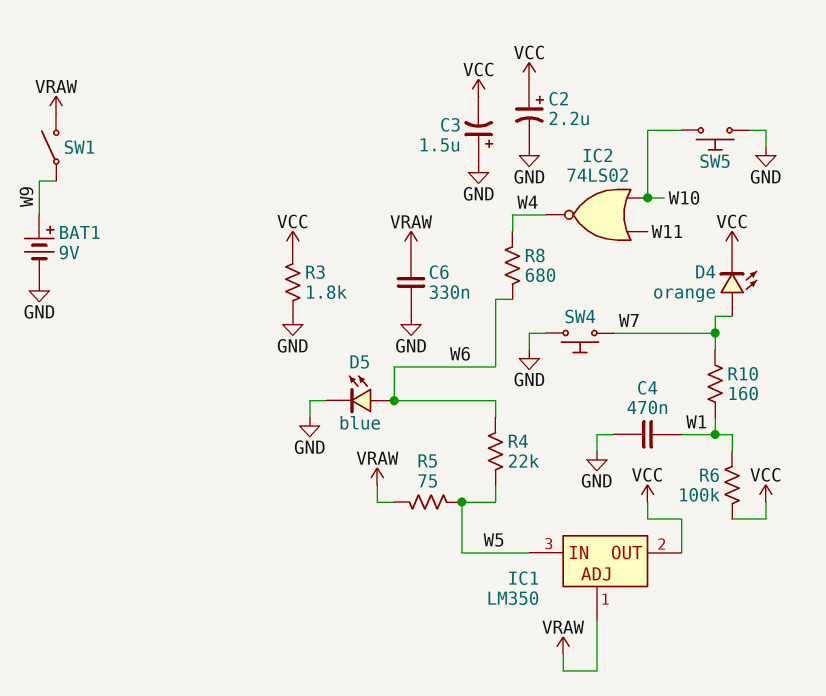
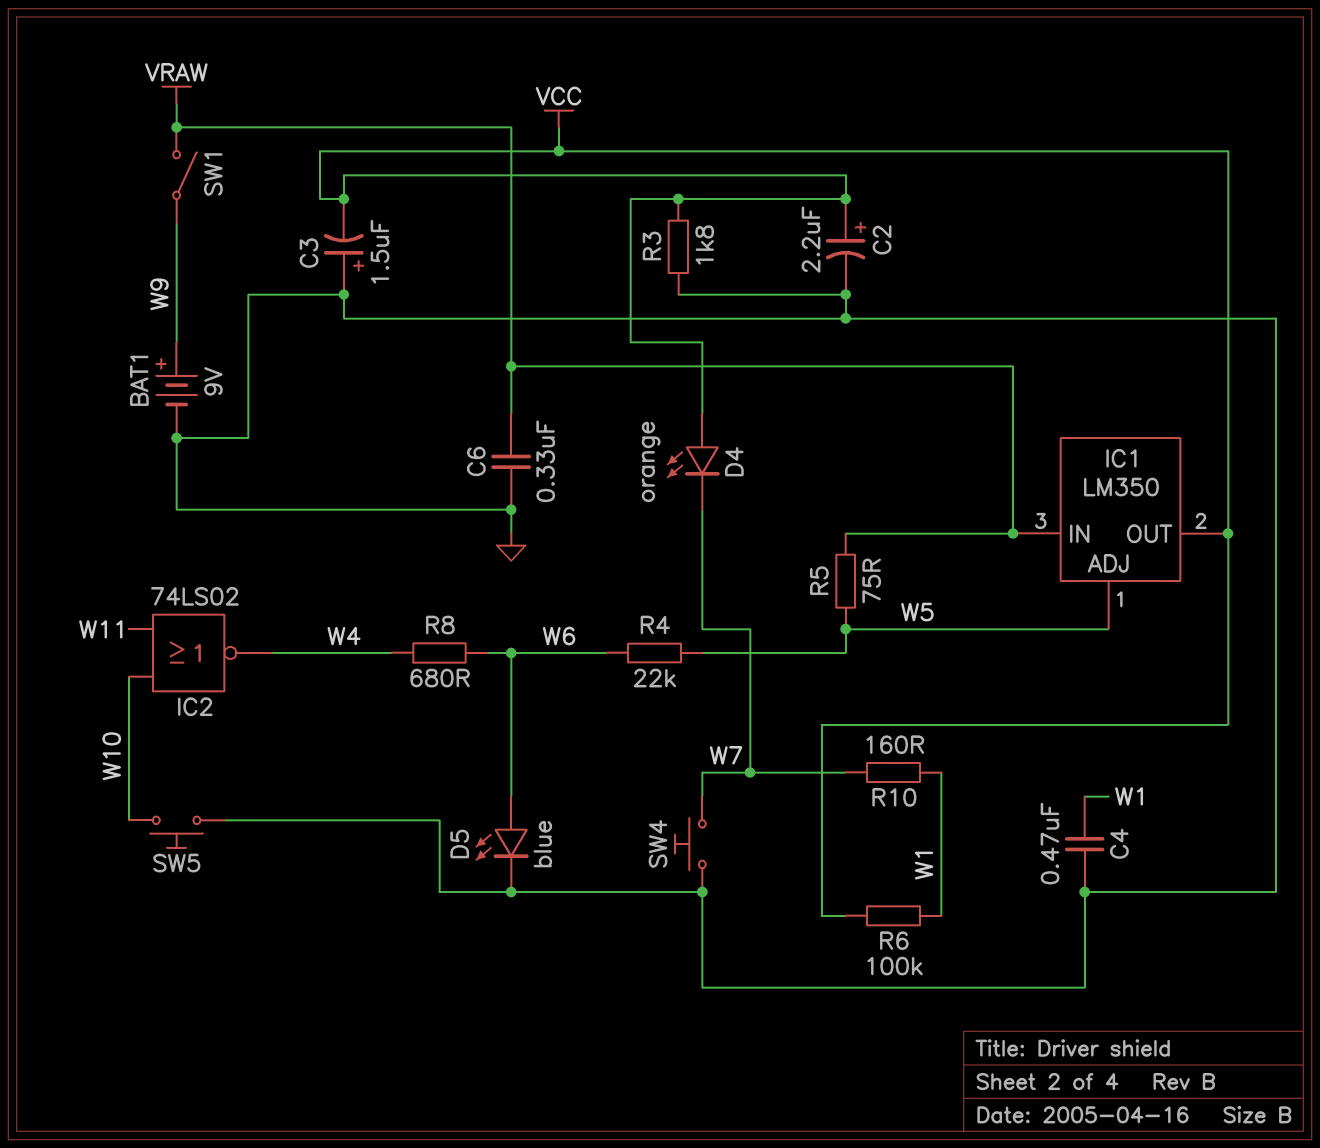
D4: LED orange (A W7, K VCC) -> LED orange (A VCC, K W7)
IC1 pin ADJ: VRAW -> W5
IC1 pin IN: W5 -> VRAW

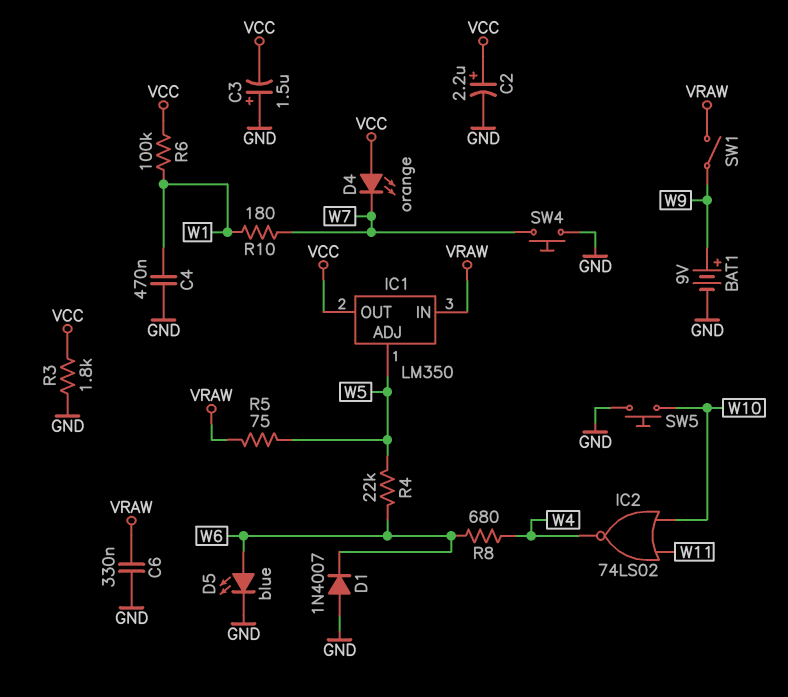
D1: none -> diode 1N4007 (A GND, K W6)
R10: 160 (W1, W7) -> 180 (W1, W7)

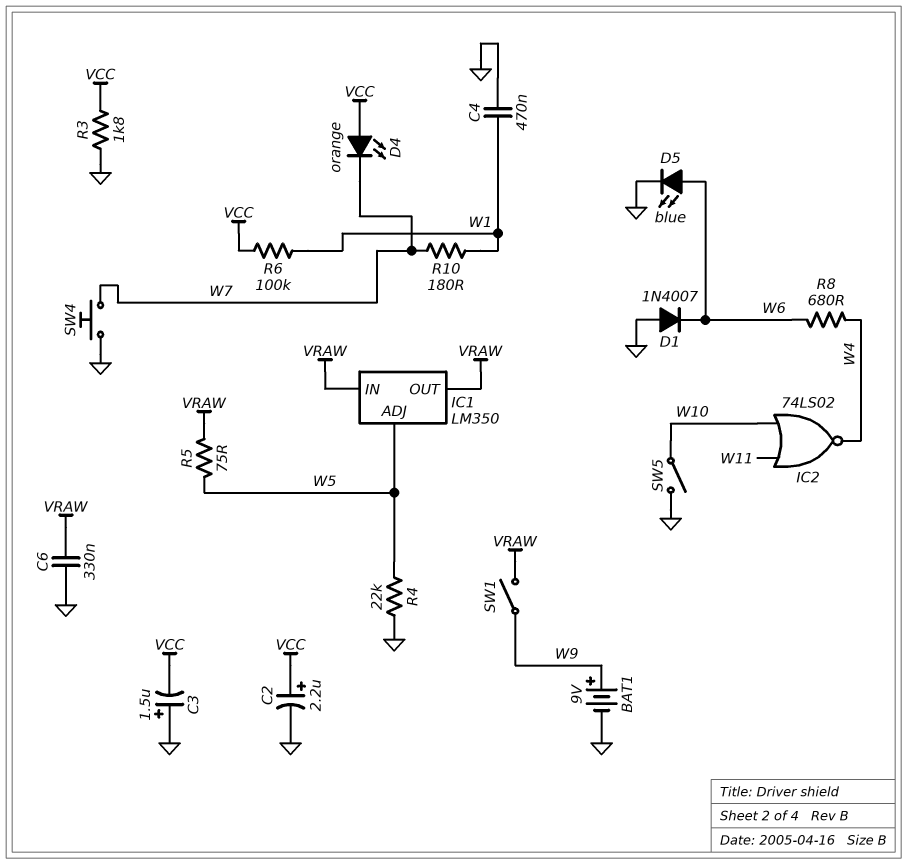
IC1 pin OUT: VCC -> VRAW
R4: 22k (W5, W6) -> 22k (GND, W5)
SW5: button (GND, W10) -> switch (GND, W10)

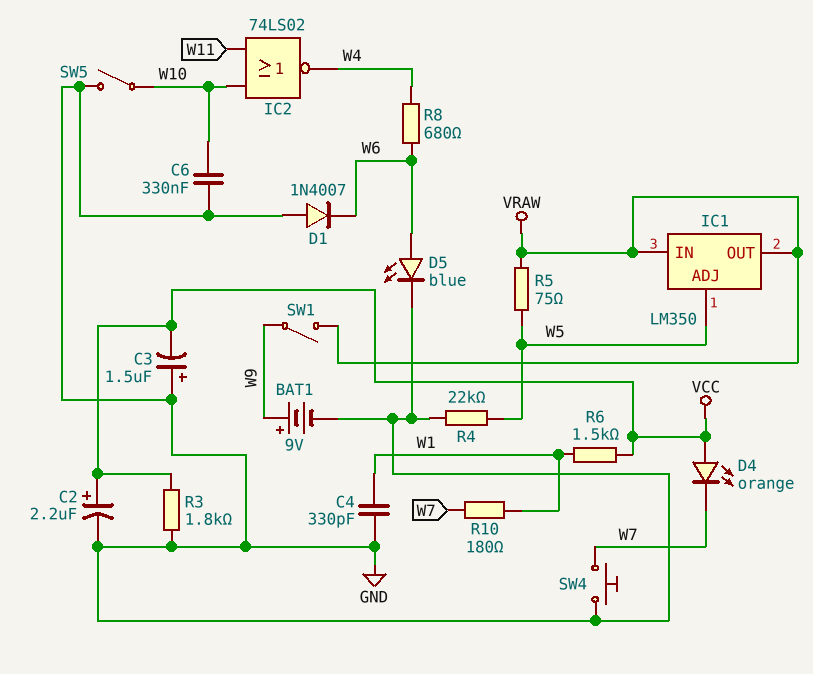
C4: 470nF (GND, W1) -> 330pF (GND, W1)
C6: 330nF (GND, VRAW) -> 330nF (GND, W10)
R6: 100k (VCC, W1) -> 1.5k (VCC, W1)

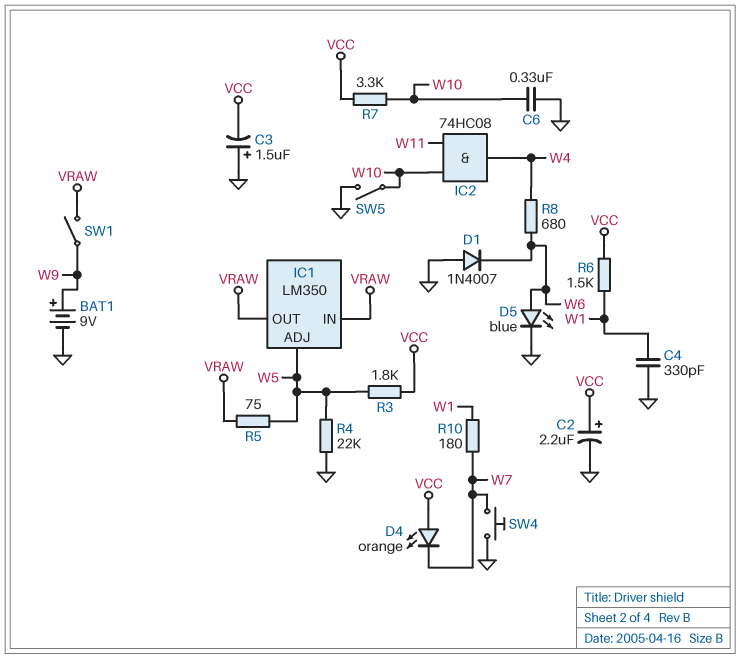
IC2: NOR 74LS02 (in W10, in W11, out W4) -> AND 74HC08 (in W10, in W11, out W4)
R3: 1.8k (GND, VCC) -> 1.8k (VCC, W5)
R7: none -> 3.3k (VCC, W10)

